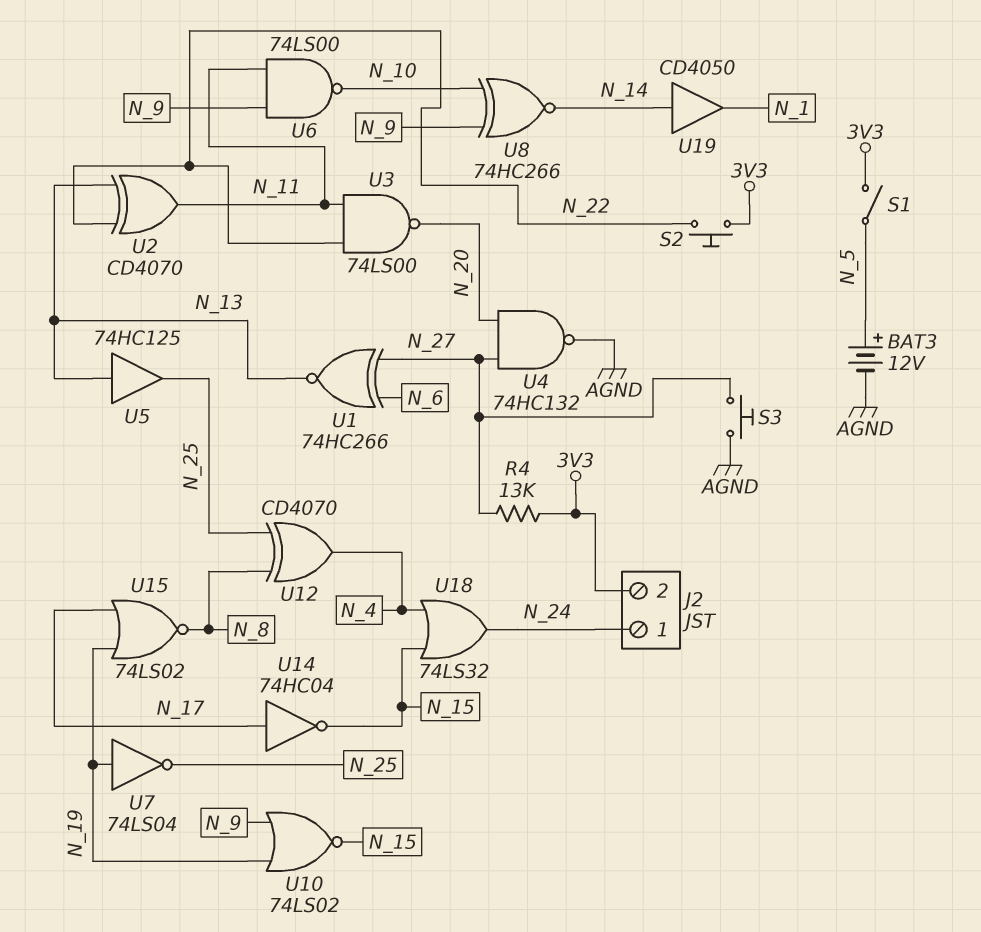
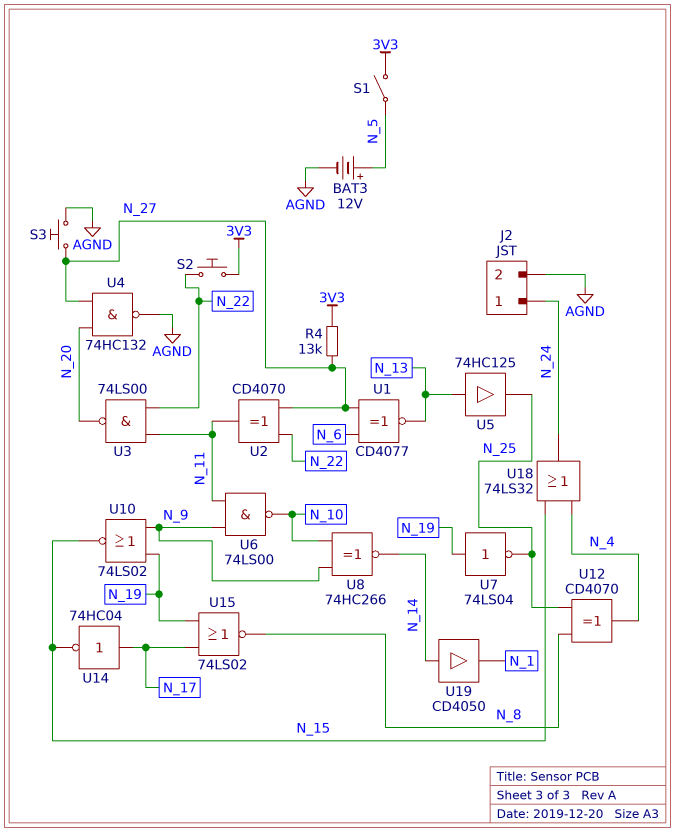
J2 pin 2: 3V3 -> AGND
U1: XNOR 74HC266 (in N_6, in N_27, out N_13) -> XNOR CD4077 (in N_6, in N_27, out N_13)
U2: XOR CD4070 (in N_13, in N_22, out N_11) -> XOR CD4070 (in N_22, in N_27, out N_11)

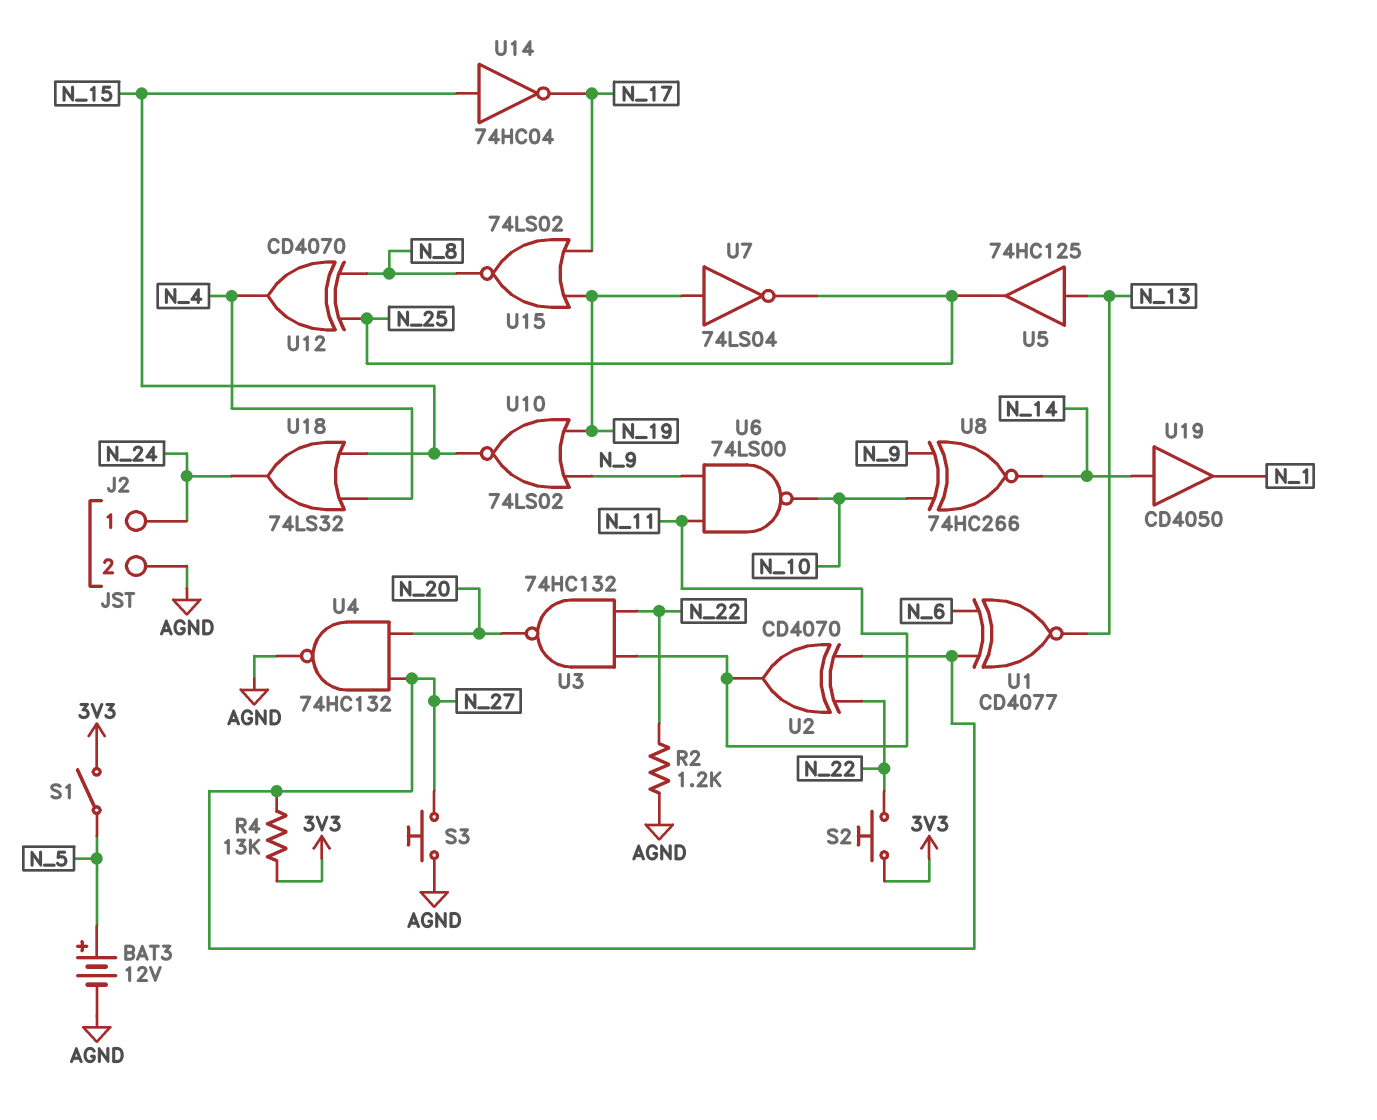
R2: none -> 1.2k (AGND, N_22)
U3: NAND 74LS00 (in N_11, in N_22, out N_20) -> NAND 74HC132 (in N_11, in N_22, out N_20)
U14: NOT 74HC04 (in N_17, out N_15) -> NOT 74HC04 (in N_15, out N_17)

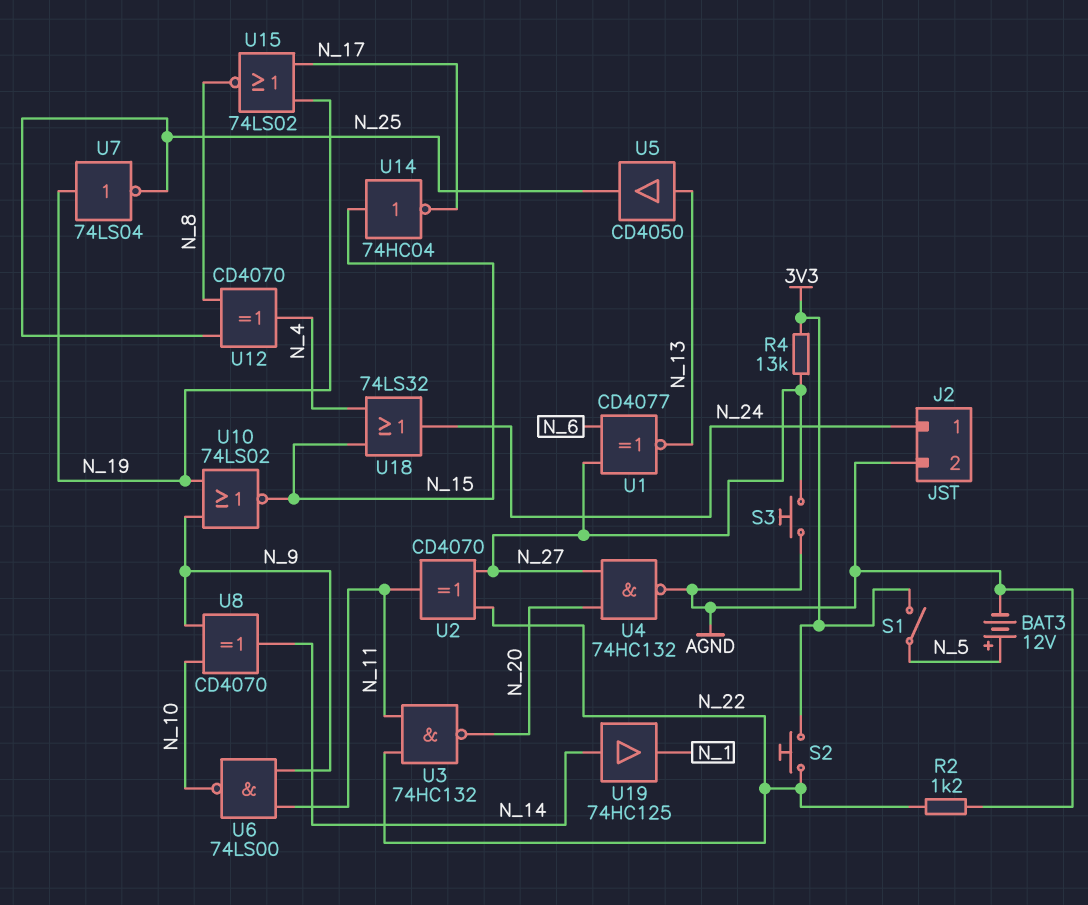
U5: buffer 74HC125 (in N_13, out N_25) -> buffer CD4050 (in N_13, out N_25)
U8: XNOR 74HC266 (in N_9, in N_10, out N_14) -> XOR CD4070 (in N_9, in N_10, out N_14)
U19: buffer CD4050 (in N_14, out N_1) -> buffer 74HC125 (in N_14, out N_1)

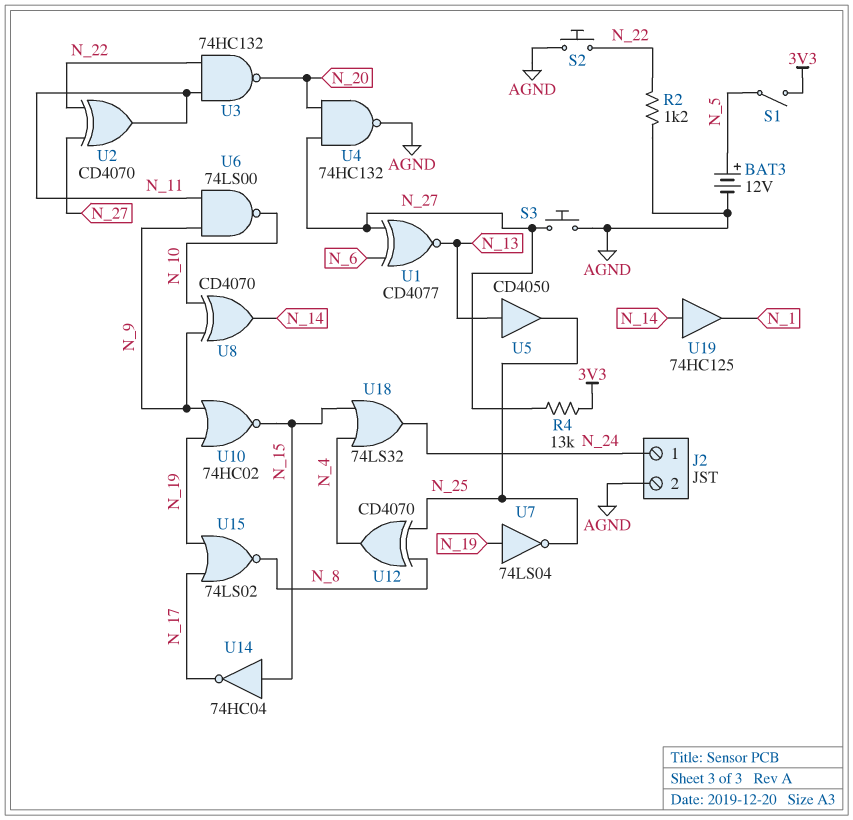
S2: button (3V3, N_22) -> button (AGND, N_22)
U10: NOR 74LS02 (in N_9, in N_19, out N_15) -> NOR 74HC02 (in N_9, in N_19, out N_15)

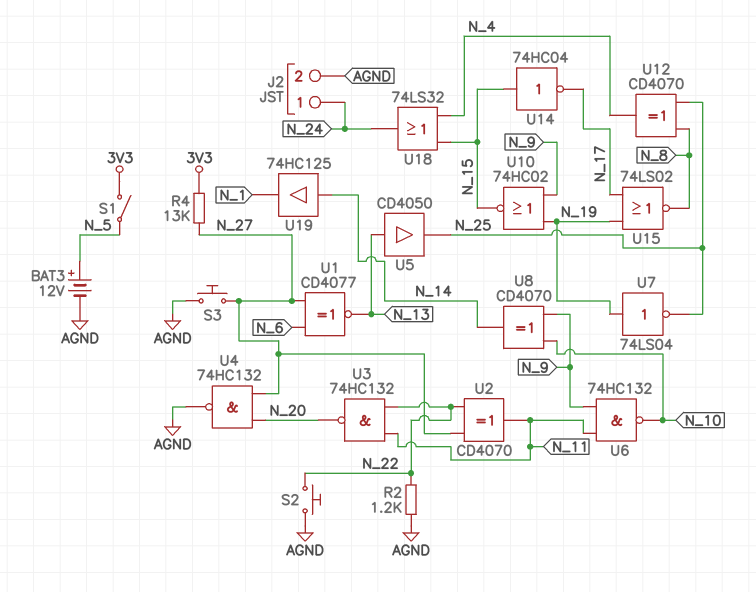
U6: NAND 74LS00 (in N_9, in N_11, out N_10) -> NAND 74HC132 (in N_9, in N_11, out N_10)

